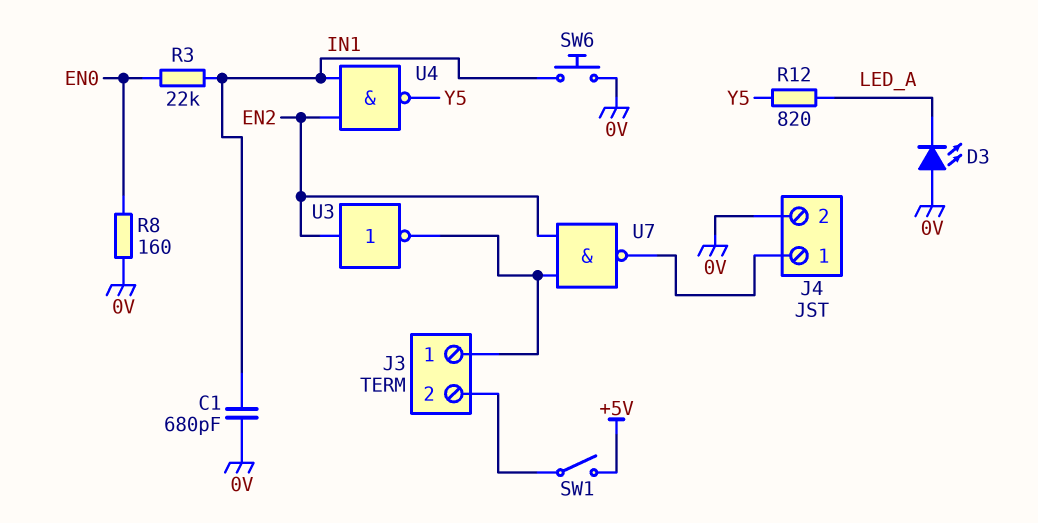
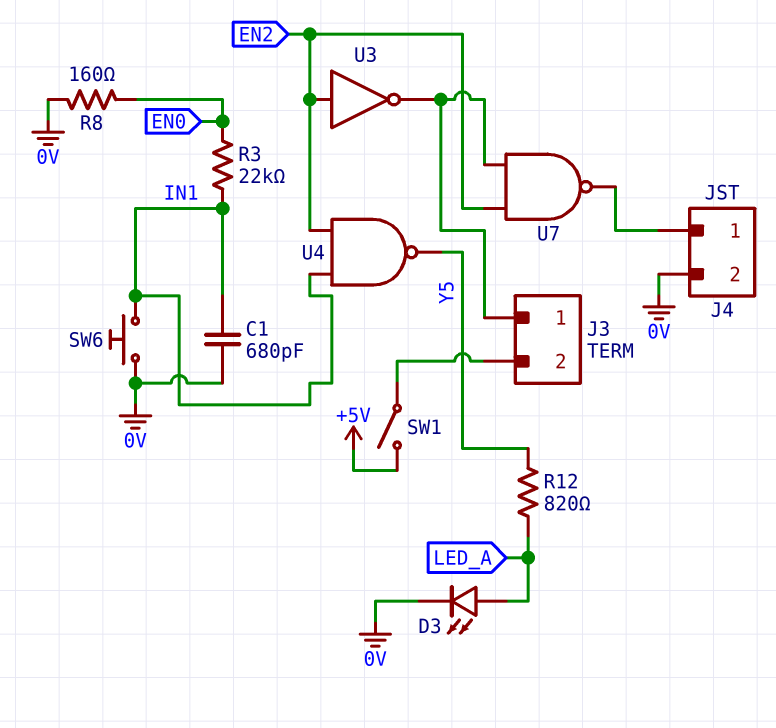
D3: LED (A 0V, K LED_A) -> LED (A LED_A, K 0V)

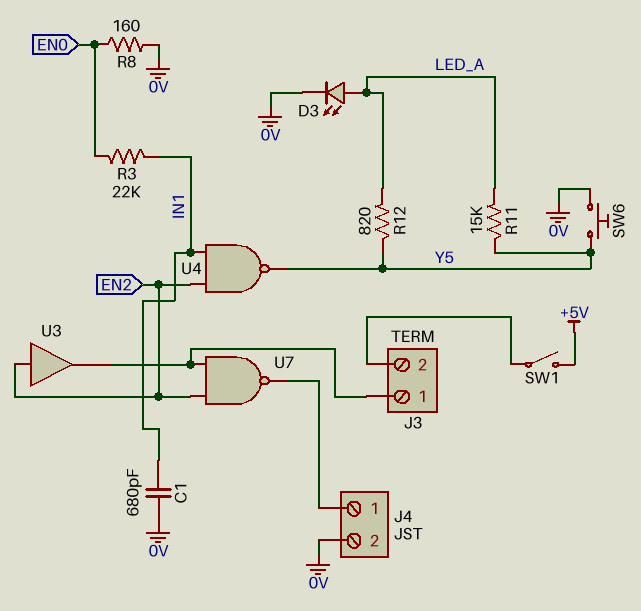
R11: none -> 15k (LED_A, Y5)
SW6: button (0V, IN1) -> button (0V, Y5)
U3: NOT (in EN2, out J3/1) -> buffer (in EN2, out J3/1)

